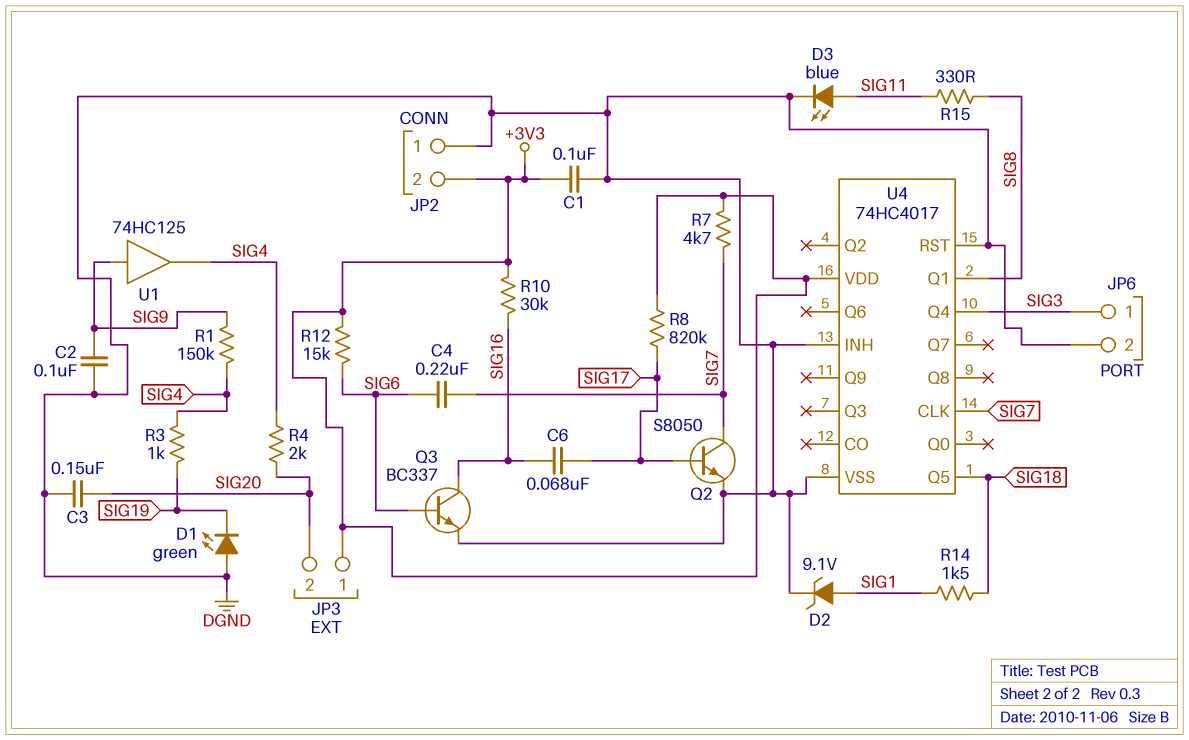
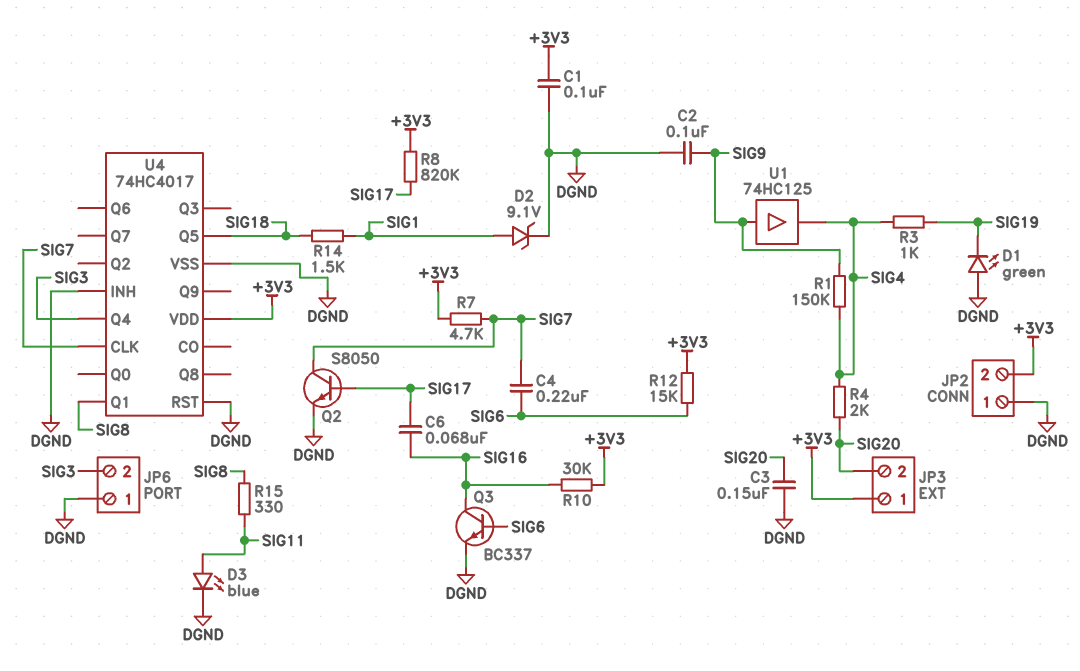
JP6 pin 1: SIG3 -> DGND
JP6 pin 2: DGND -> SIG3

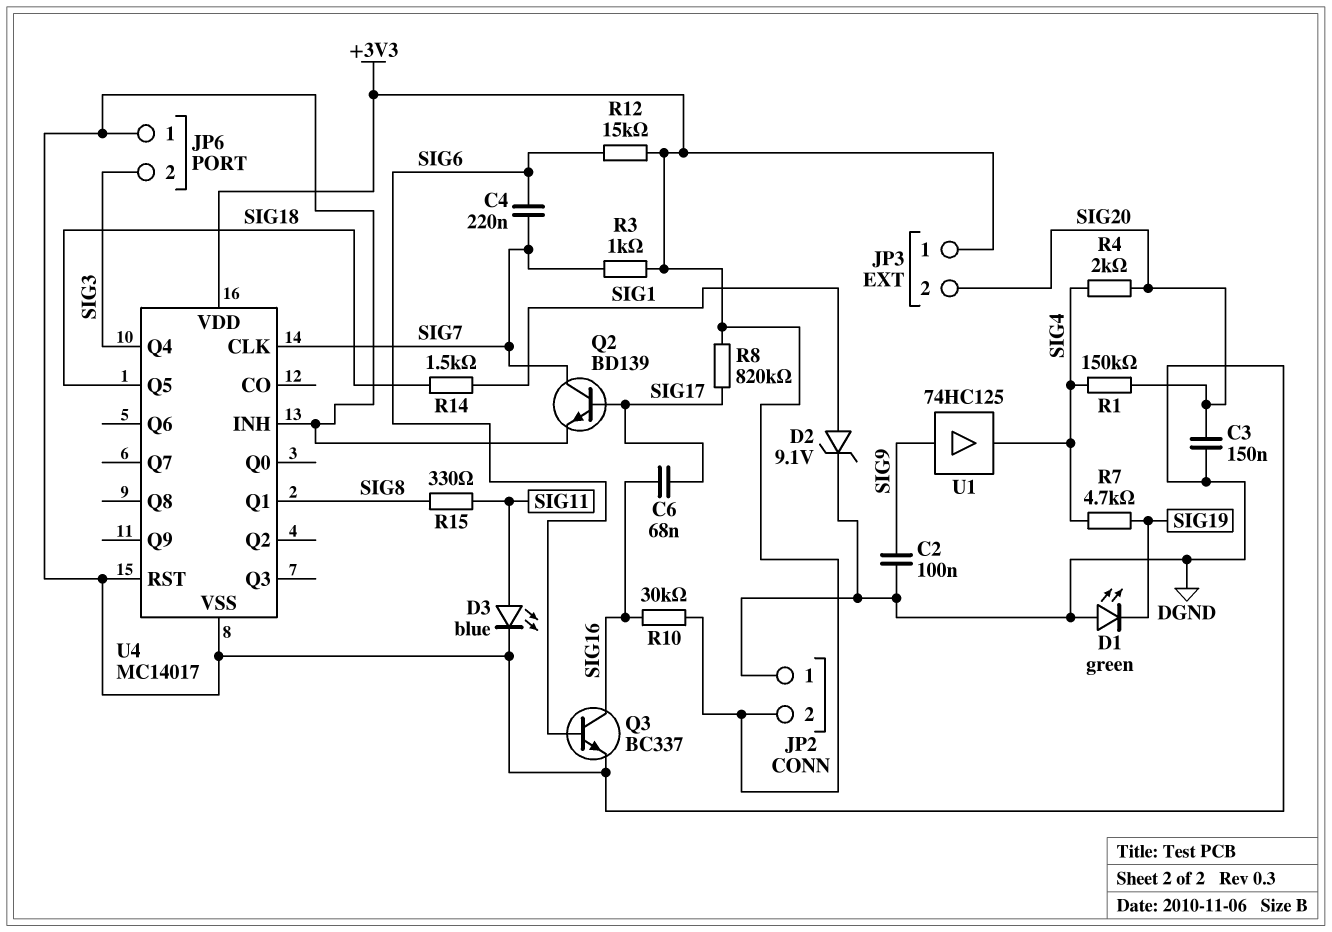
C1: 100nF (+3V3, DGND) -> none
Q2: NPN S8050 (B SIG17, C SIG7, E DGND) -> NPN BD139 (B SIG17, C SIG7, E DGND)
R1: 150k (SIG4, SIG9) -> 150k (SIG4, SIG20)
R3: 1k (SIG4, SIG19) -> 1k (+3V3, SIG7)
R7: 4.7k (+3V3, SIG7) -> 4.7k (SIG4, SIG19)
U4: 74HC4017 -> MC14017

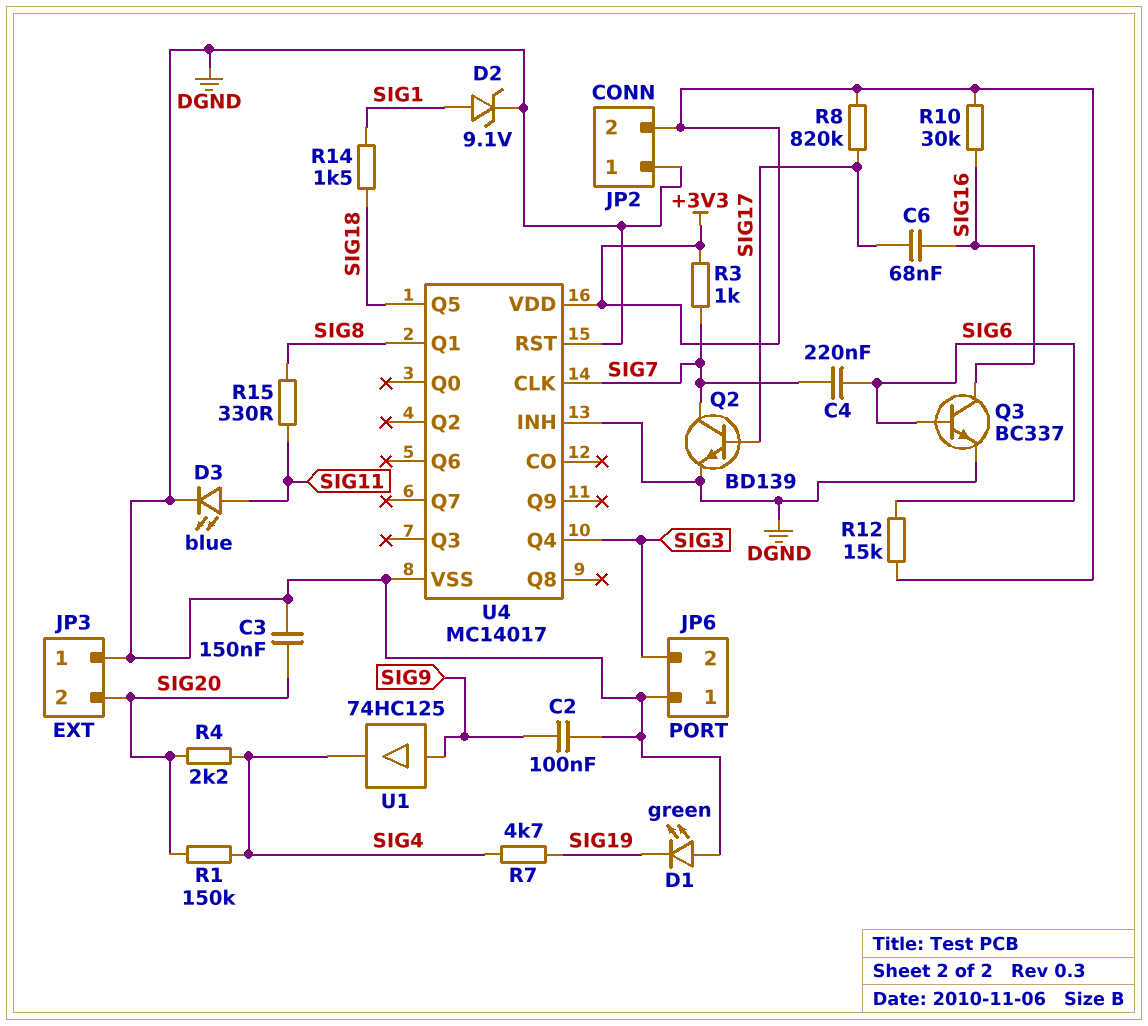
JP3 pin 1: +3V3 -> DGND
R4: 2k (SIG4, SIG20) -> 2.2k (SIG4, SIG20)

